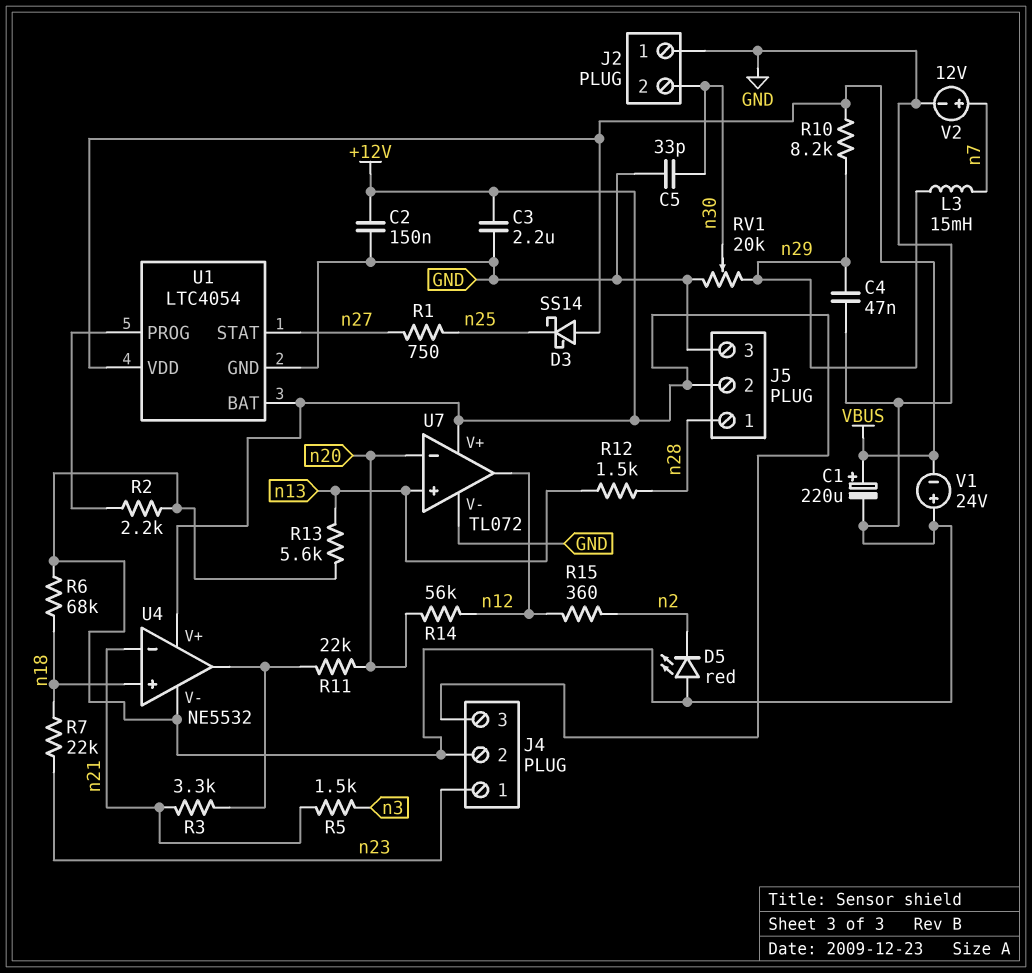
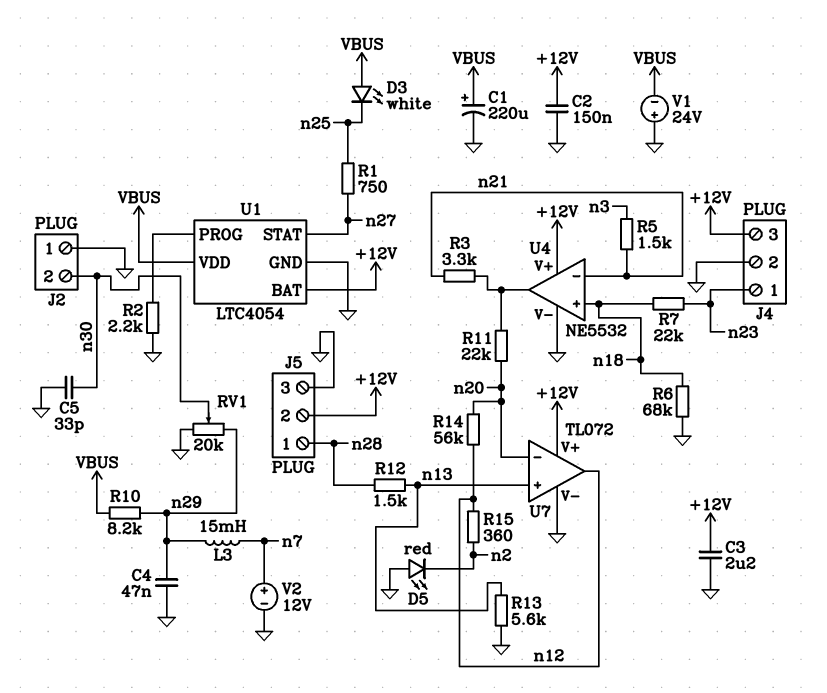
D3: schottky SS14 (A VBUS, K n25) -> LED white (A VBUS, K n25)

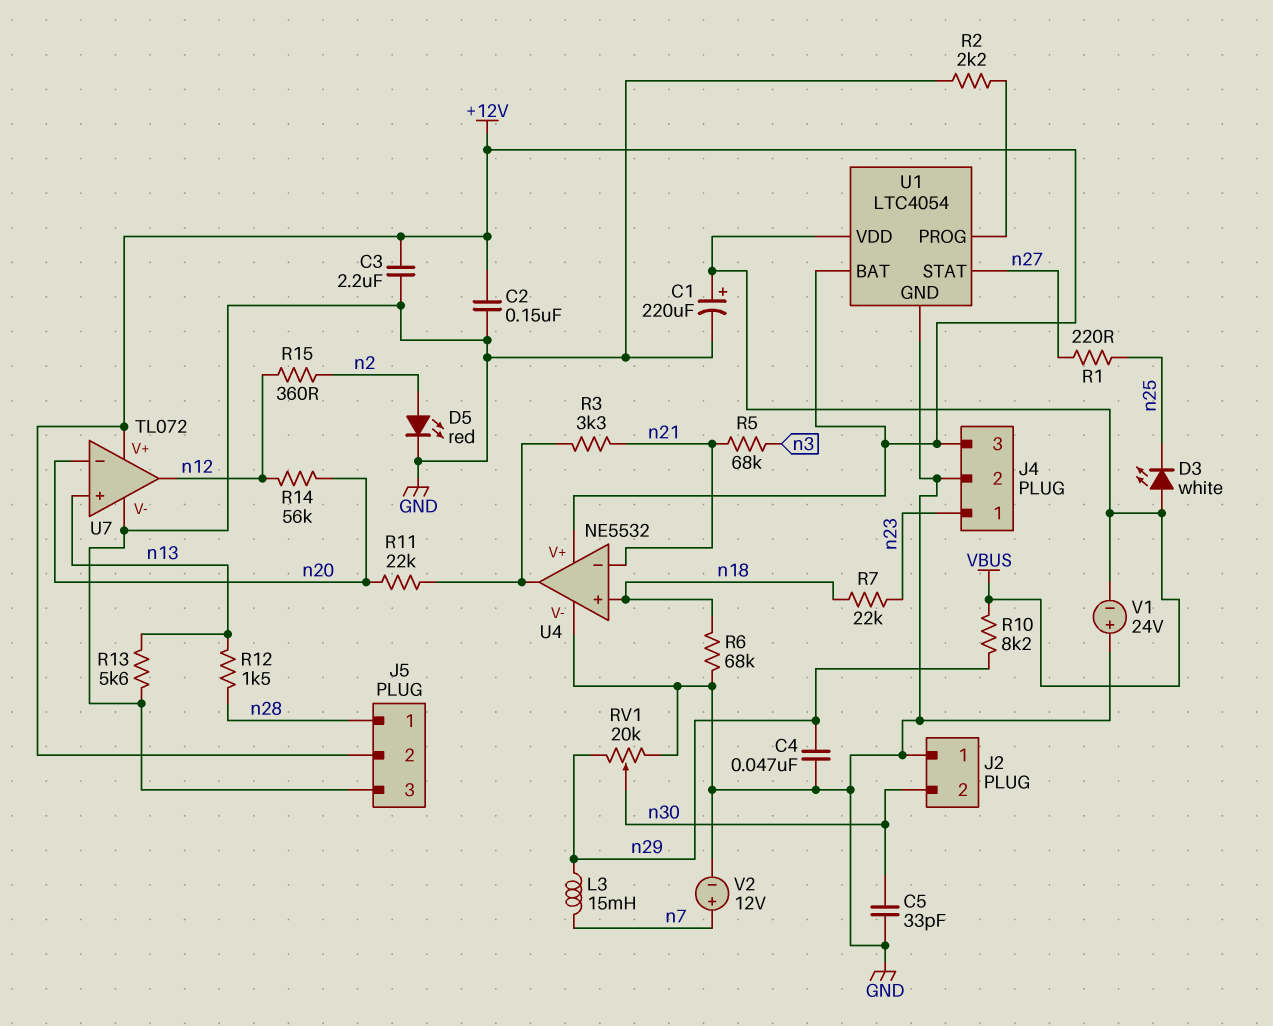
D5: LED red (A GND, K n2) -> LED red (A n2, K GND)
R1: 750 (n25, n27) -> 220 (n25, n27)
R5: 1.5k (n3, n21) -> 68k (n3, n21)

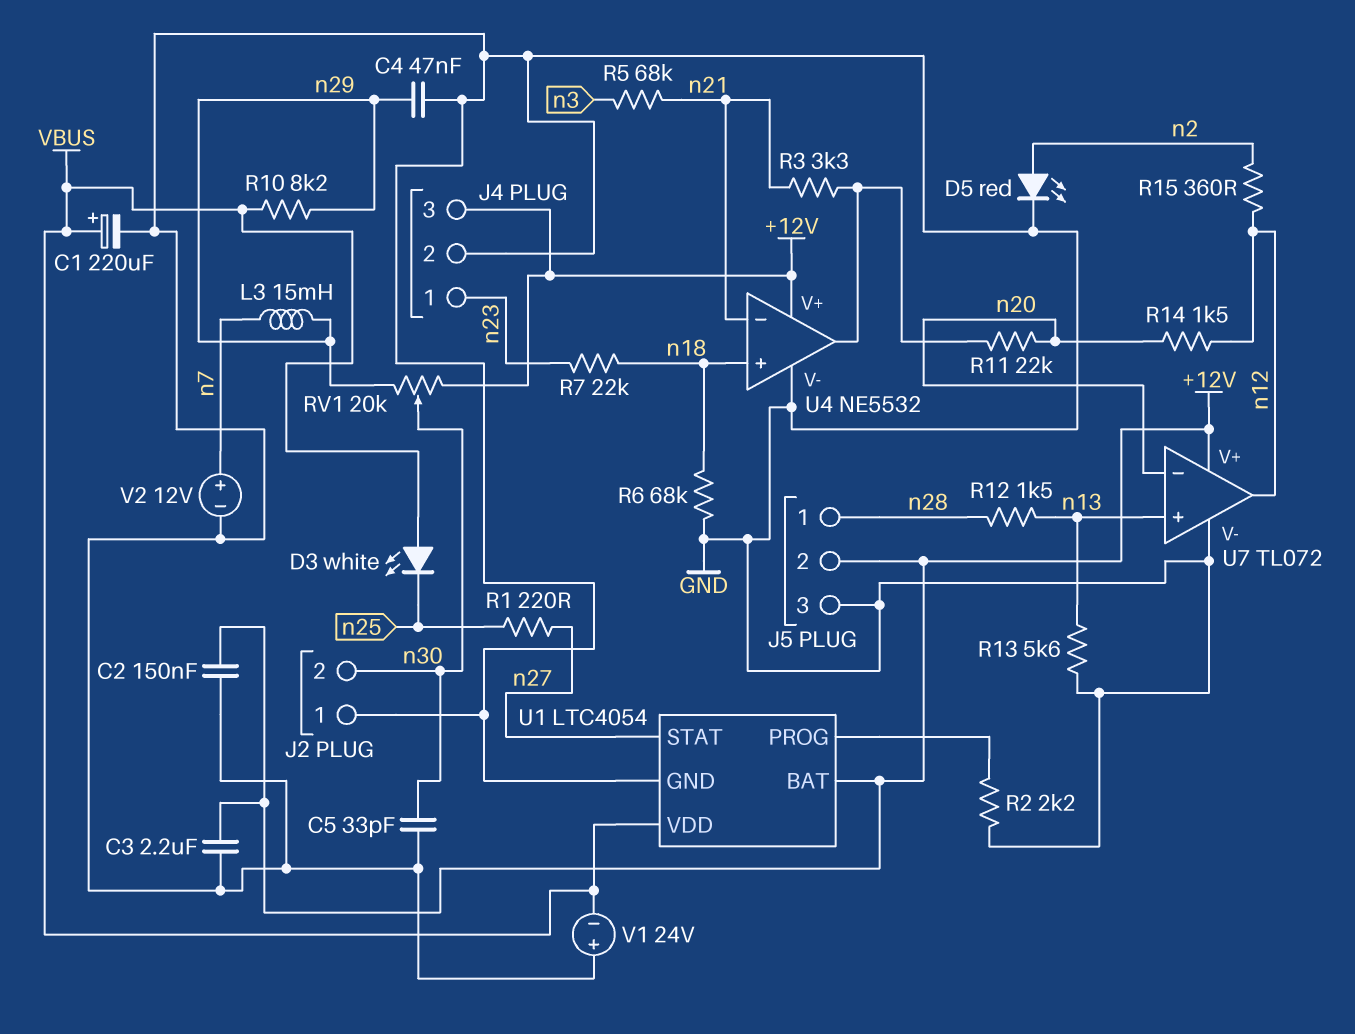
R14: 56k (n12, n20) -> 1.5k (n12, n20)
RV1: 20k (GND, n29, wiper n30) -> 20k (+12V, n29, wiper n30)

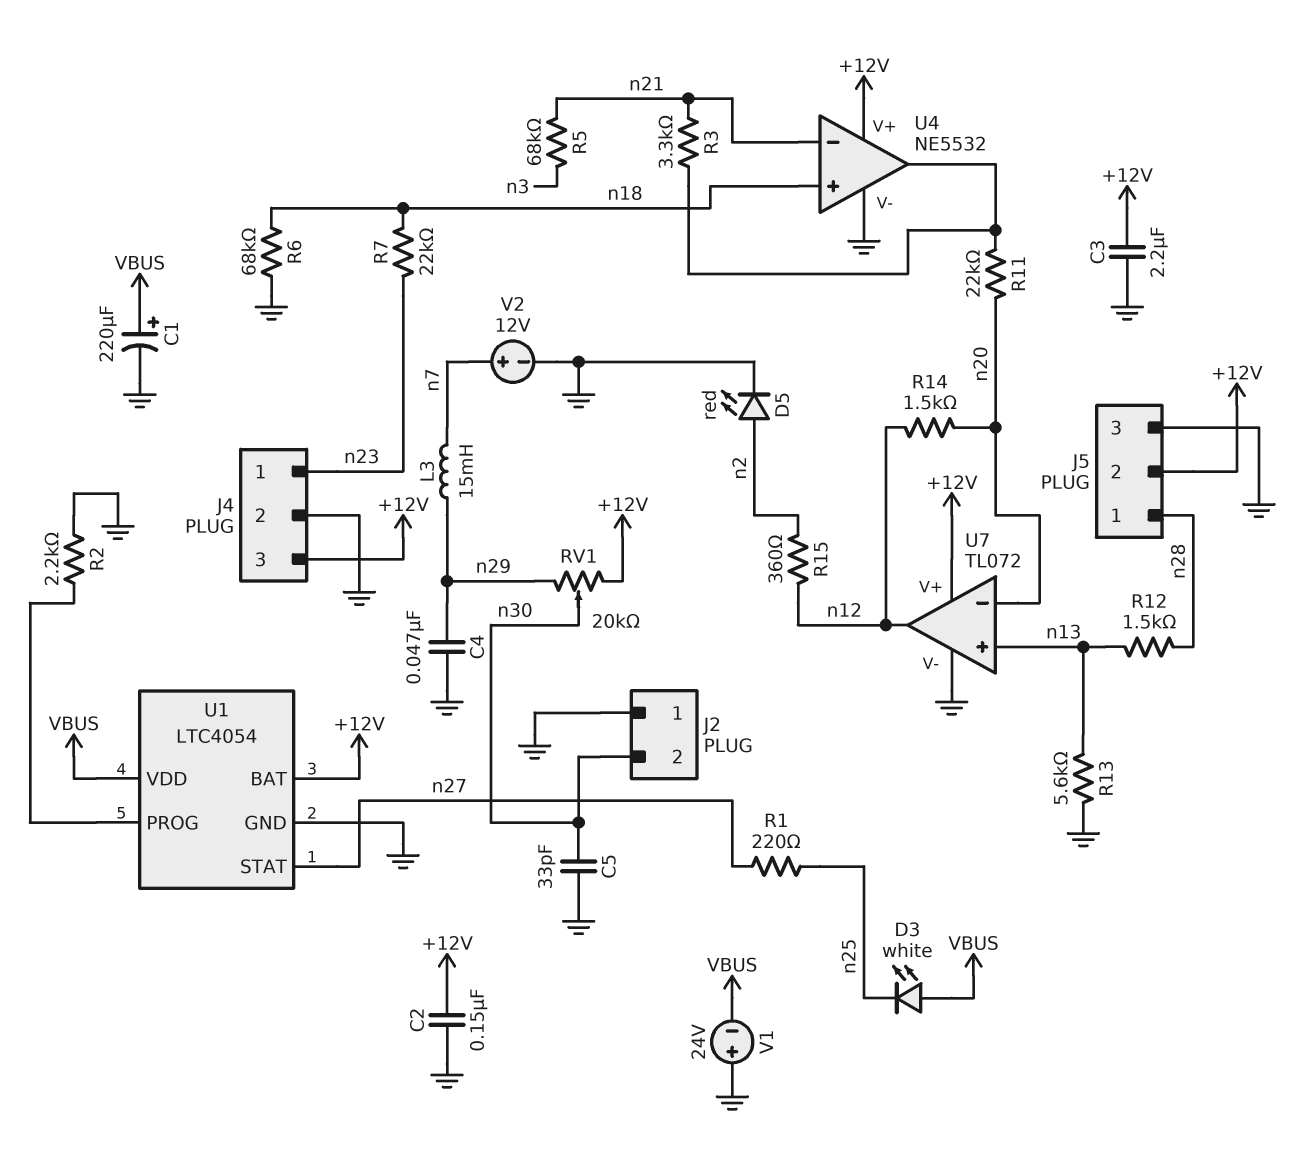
R10: 8.2k (VBUS, n29) -> none

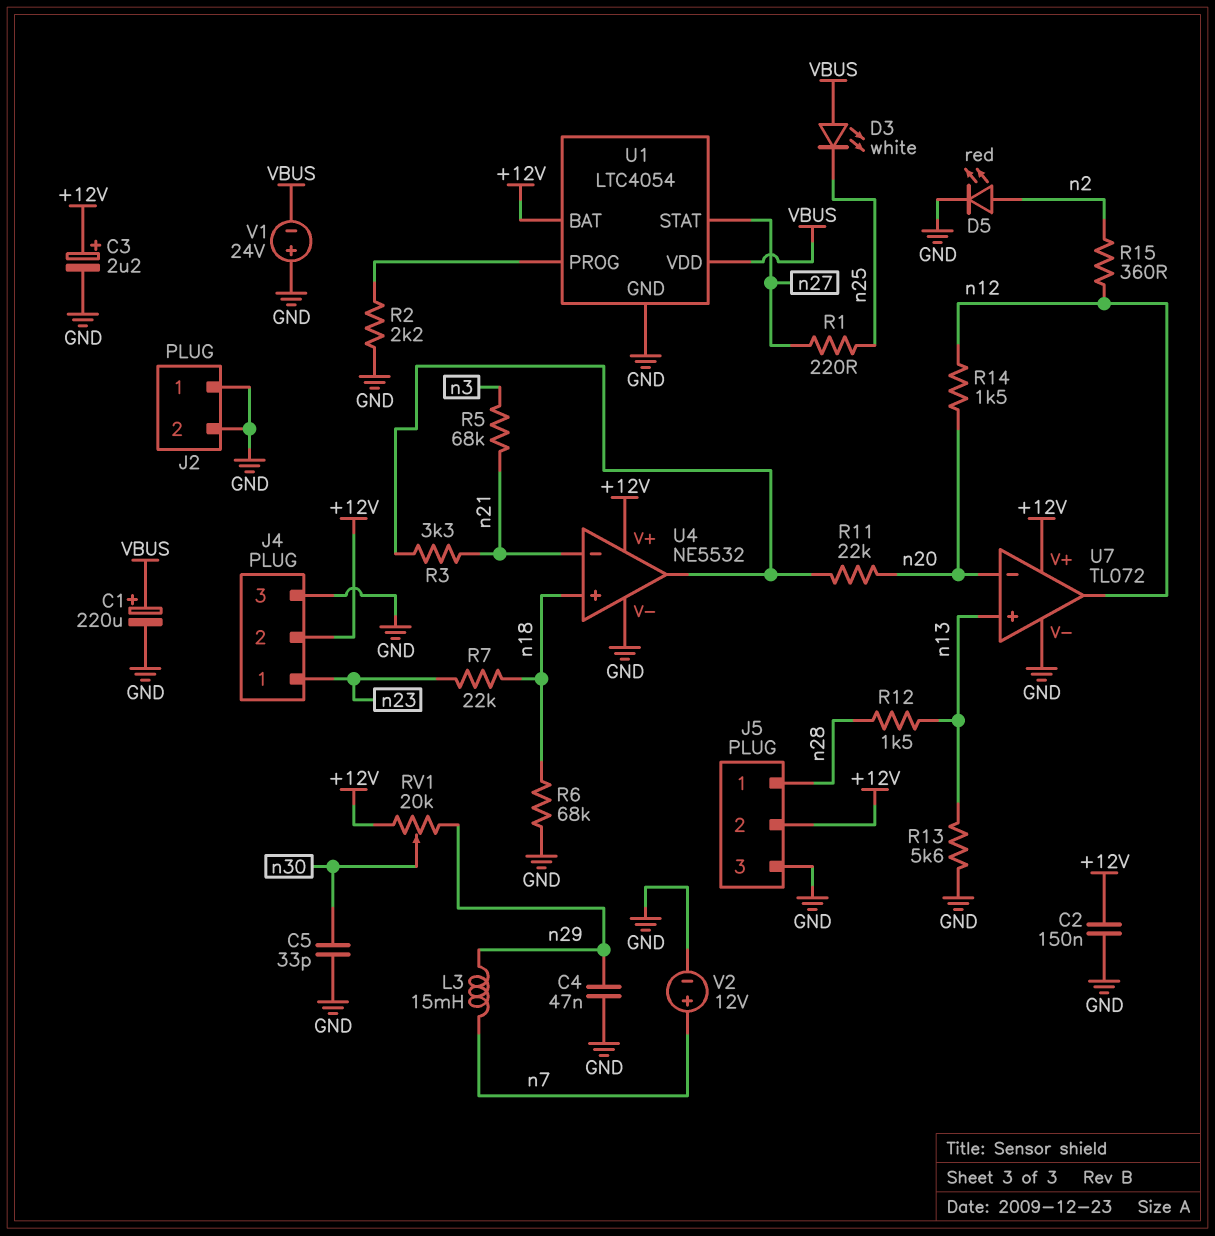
C3: 2.2uF (+12V, GND) -> 2.2uF (plus +12V, minus GND)
J2 pin 2: n30 -> GND
J4 pin 2: GND -> +12V
J4 pin 3: +12V -> GND

